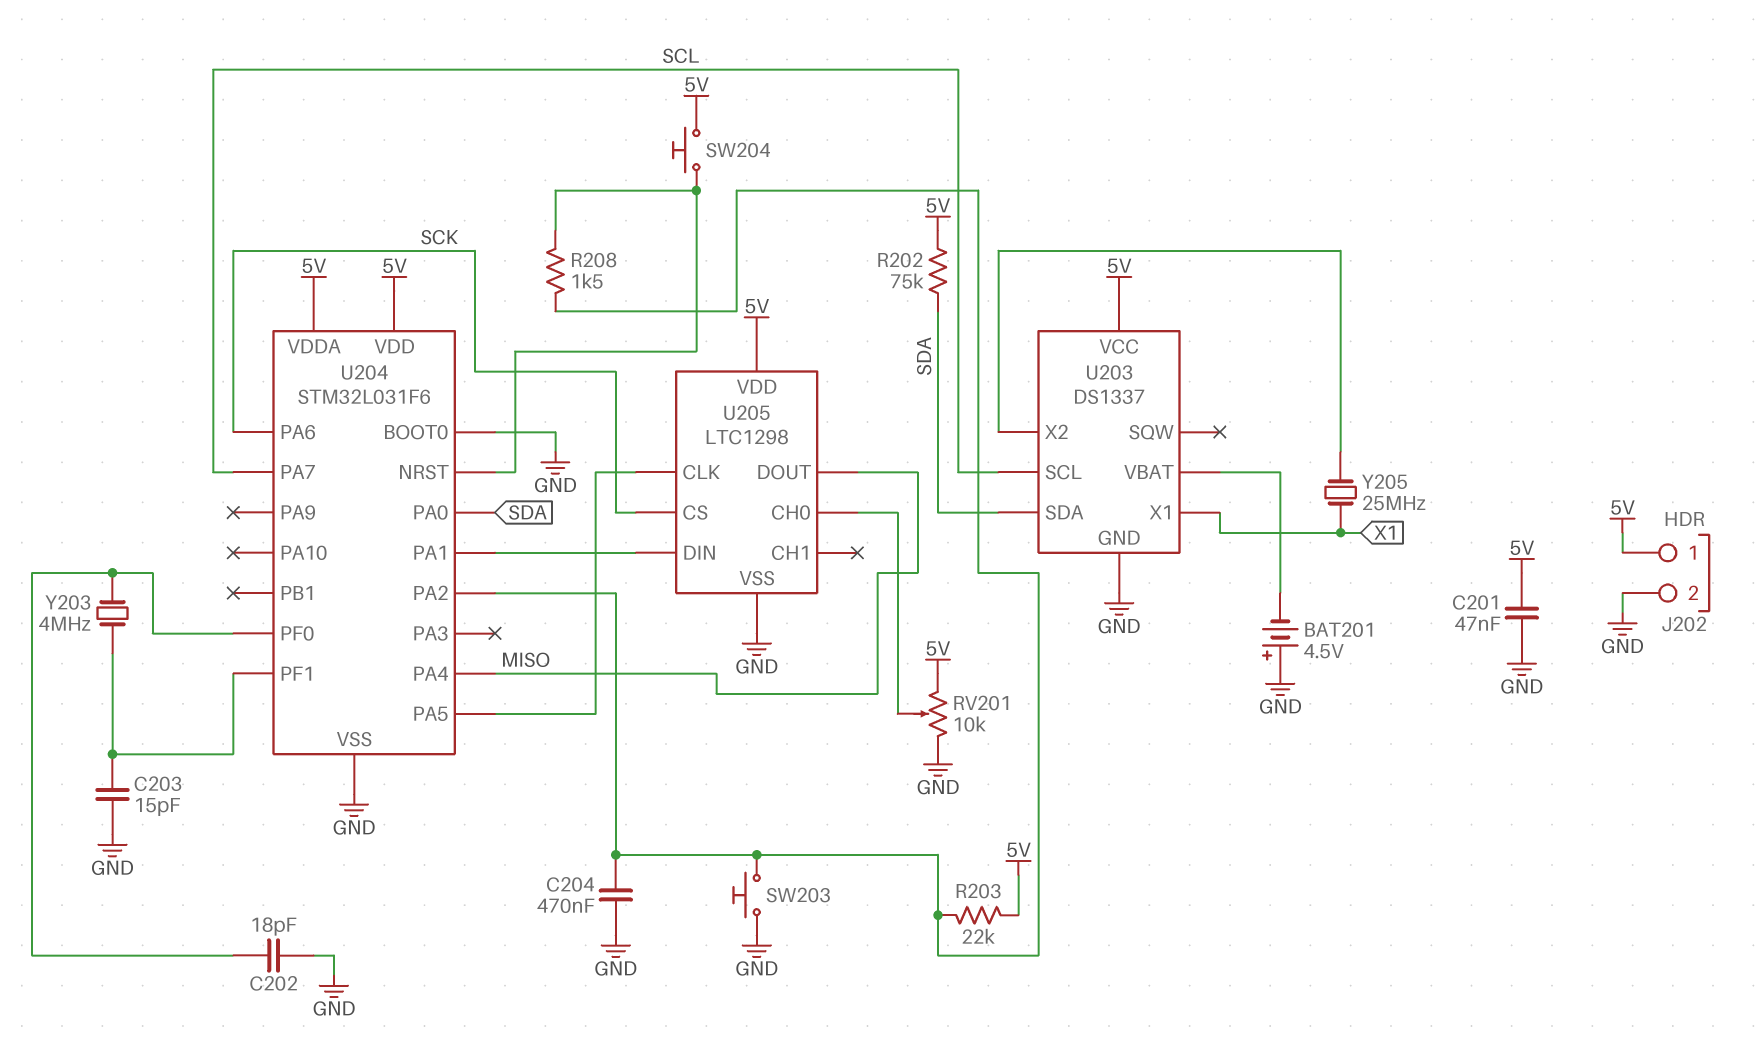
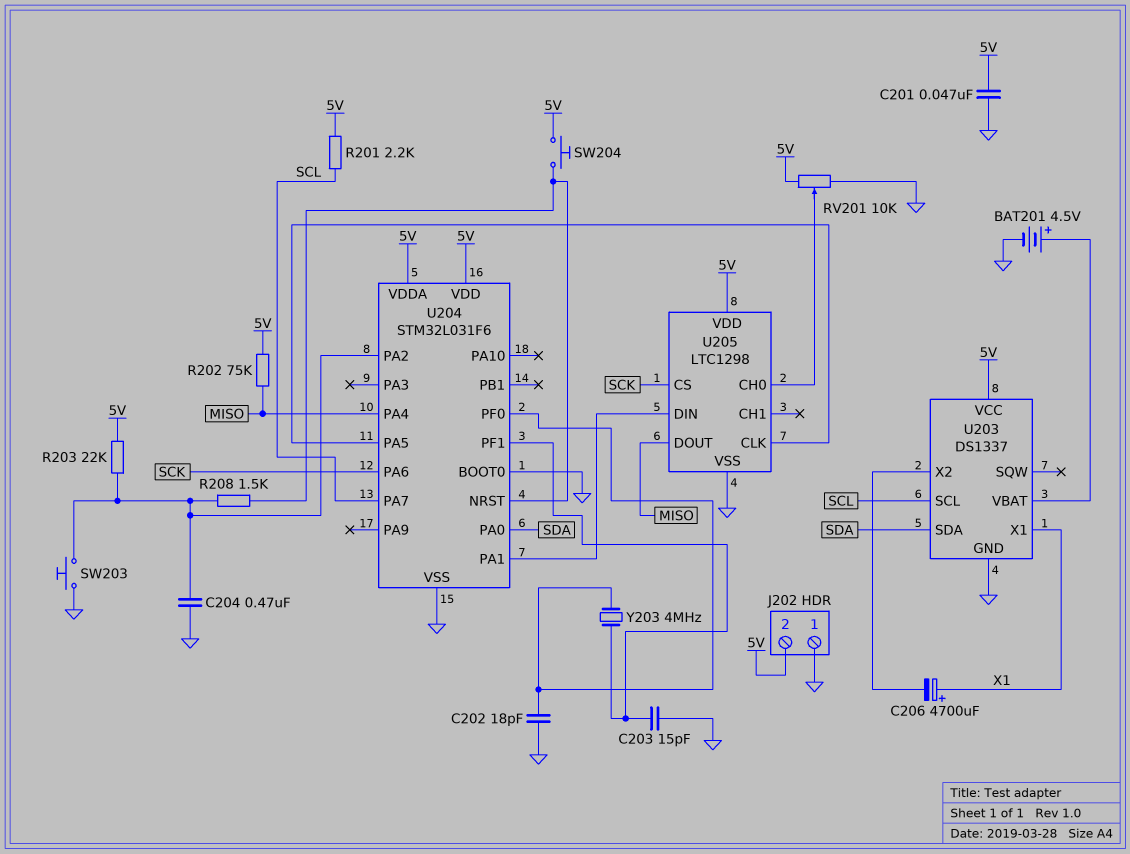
BAT201: 4.5V (plus GND, minus U203/VBAT) -> 4.5V (plus U203/VBAT, minus GND)
C206: none -> 4700uF (plus X1, minus U203/X2)
J202 pin 1: 5V -> GND
J202 pin 2: GND -> 5V
R201: none -> 2.2k (5V, SCL)
R202: 75k (5V, SDA) -> 75k (5V, MISO)
Y205: 25MHz (U203/X2, X1) -> none

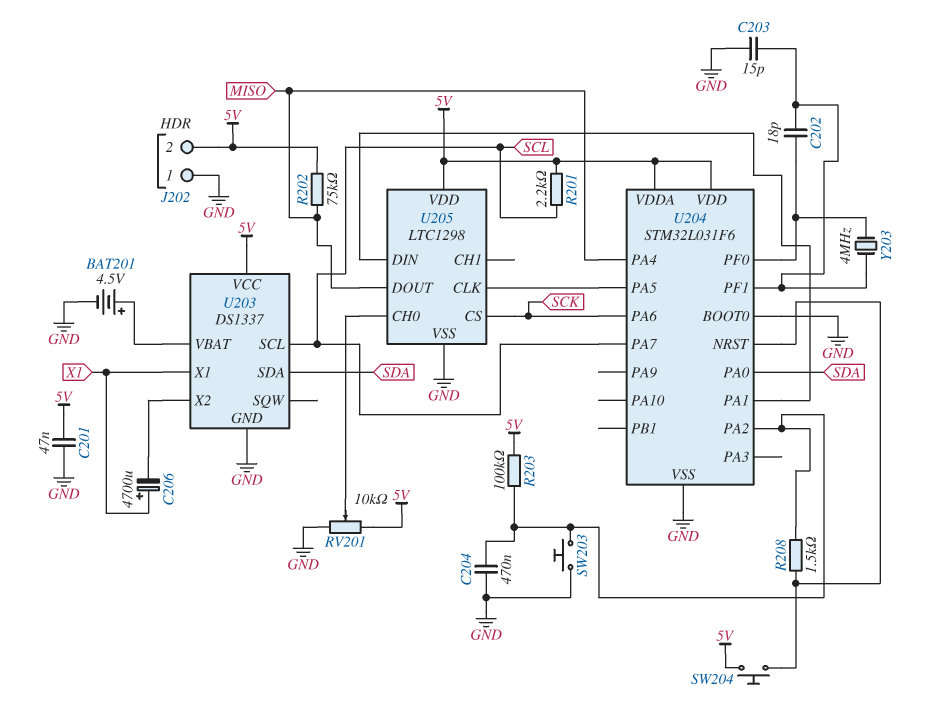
C202: 18pF (GND, U204/PF0) -> 18pF (U204/PF0, U204/PF1)
R203: 22k (5V, U204/PA2) -> 100k (5V, U204/PA2)

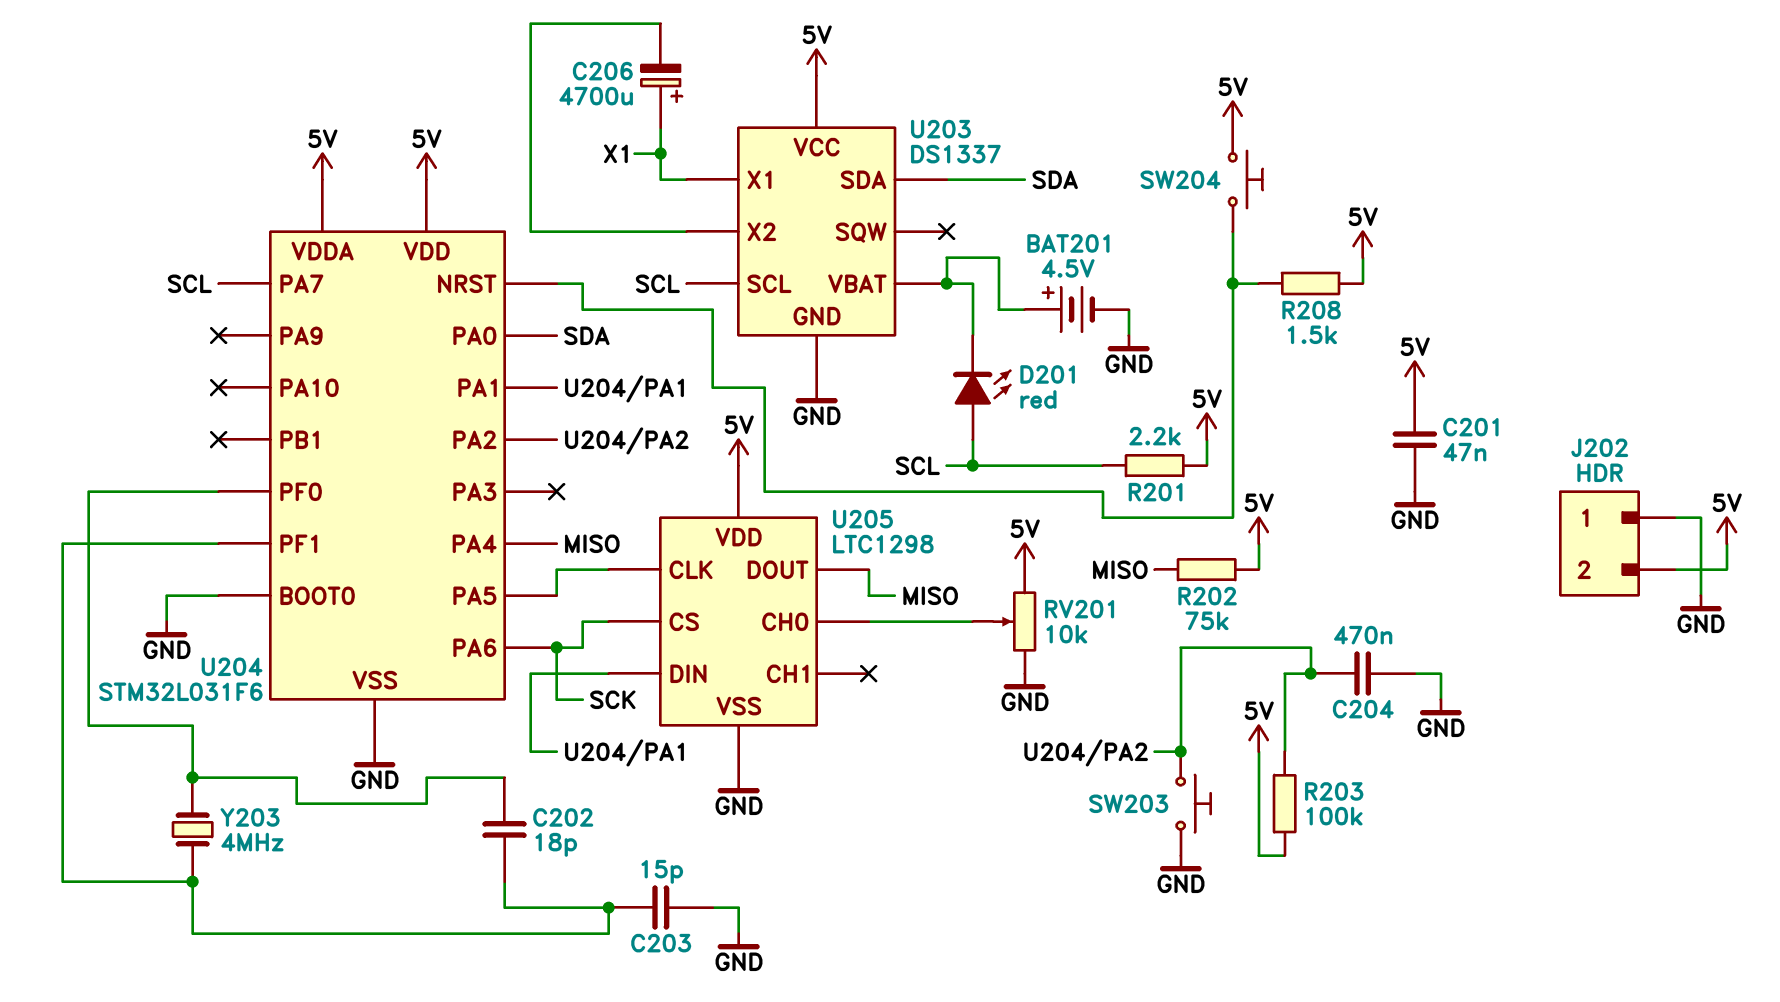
D201: none -> LED red (A SCL, K U203/VBAT)
R208: 1.5k (U204/NRST, U204/PA2) -> 1.5k (5V, U204/NRST)

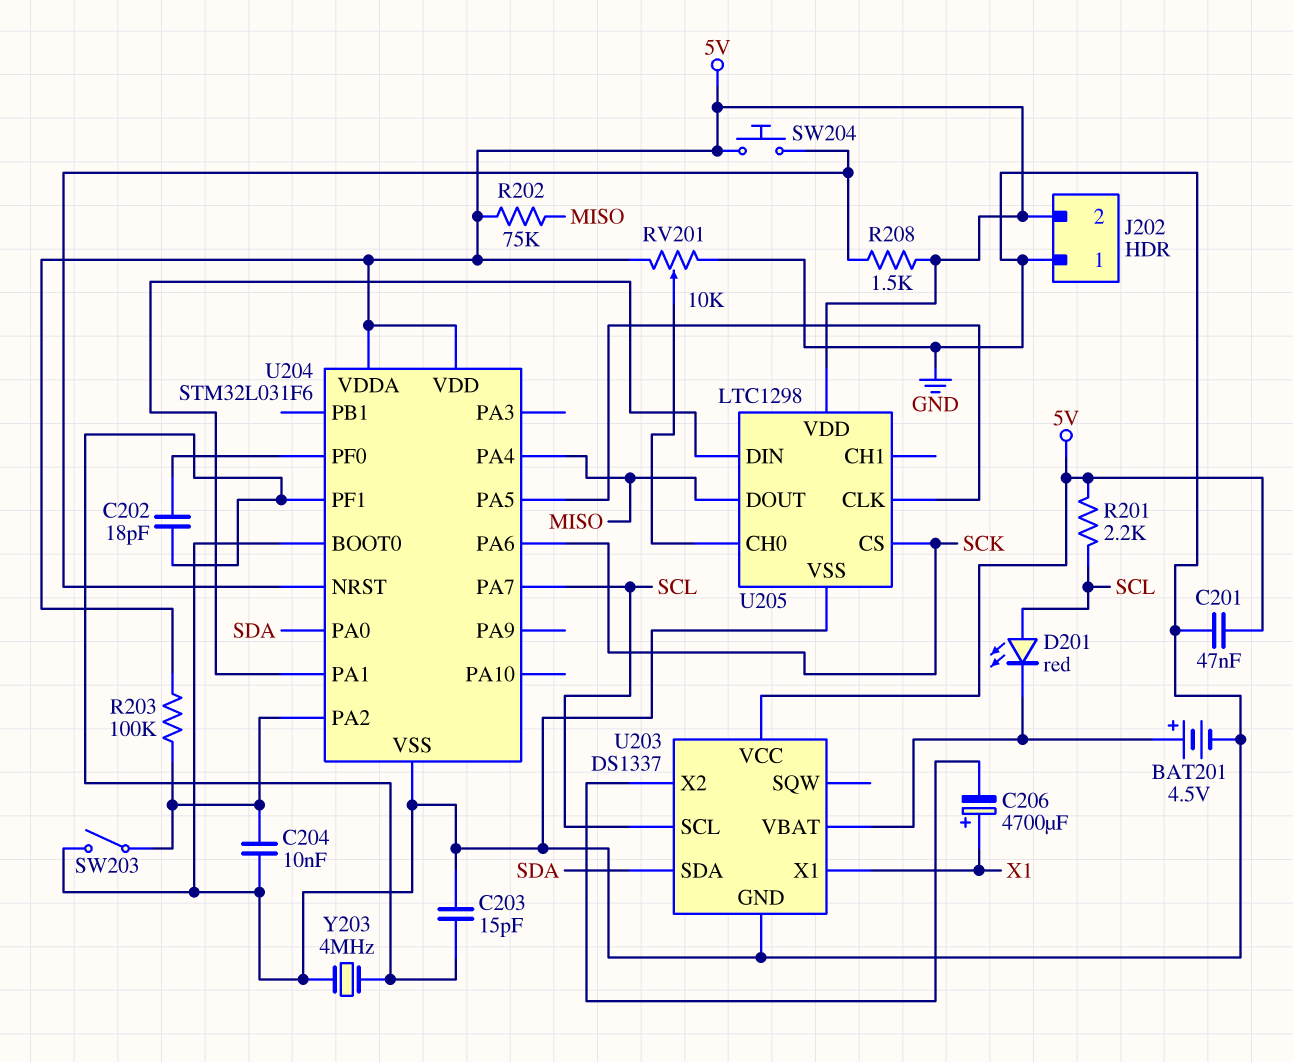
C204: 470nF (GND, U204/PA2) -> 10nF (GND, U204/PA2)
SW203: button (GND, U204/PA2) -> switch (GND, U204/PA2)
Y203: 4MHz (U204/PF0, U204/PF1) -> 4MHz (GND, U204/PF1)

